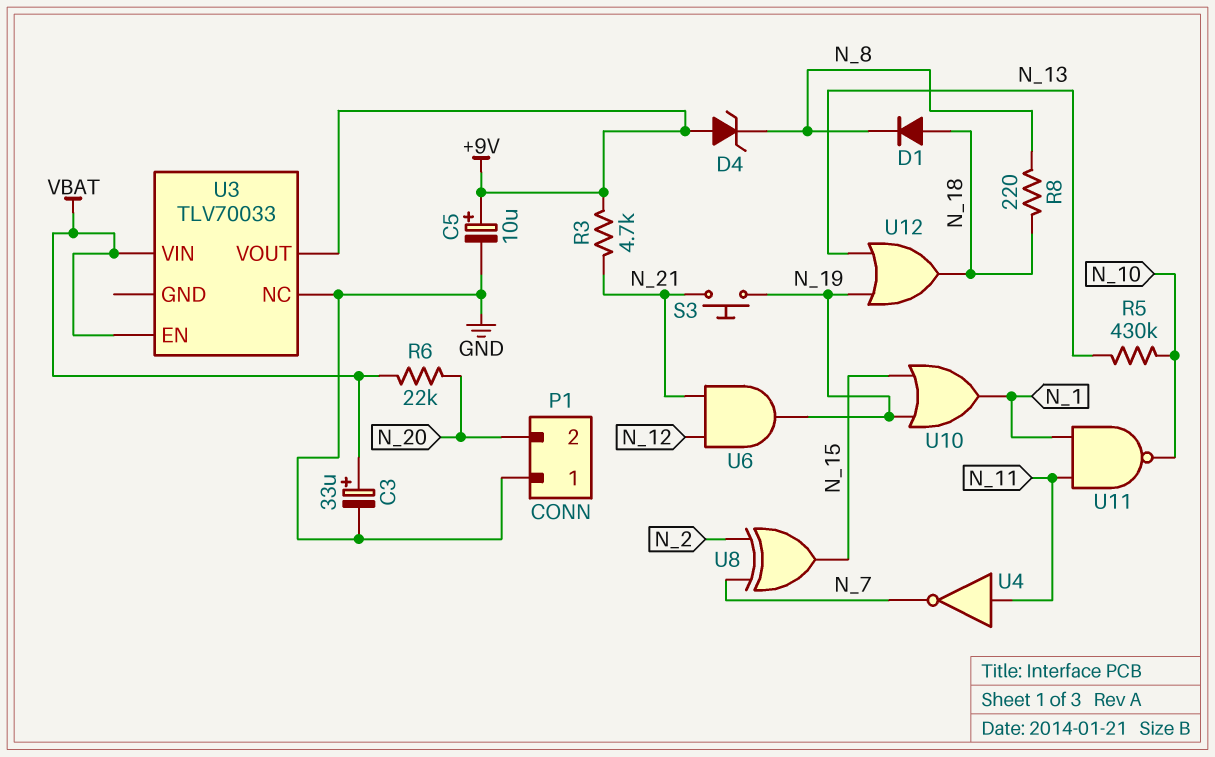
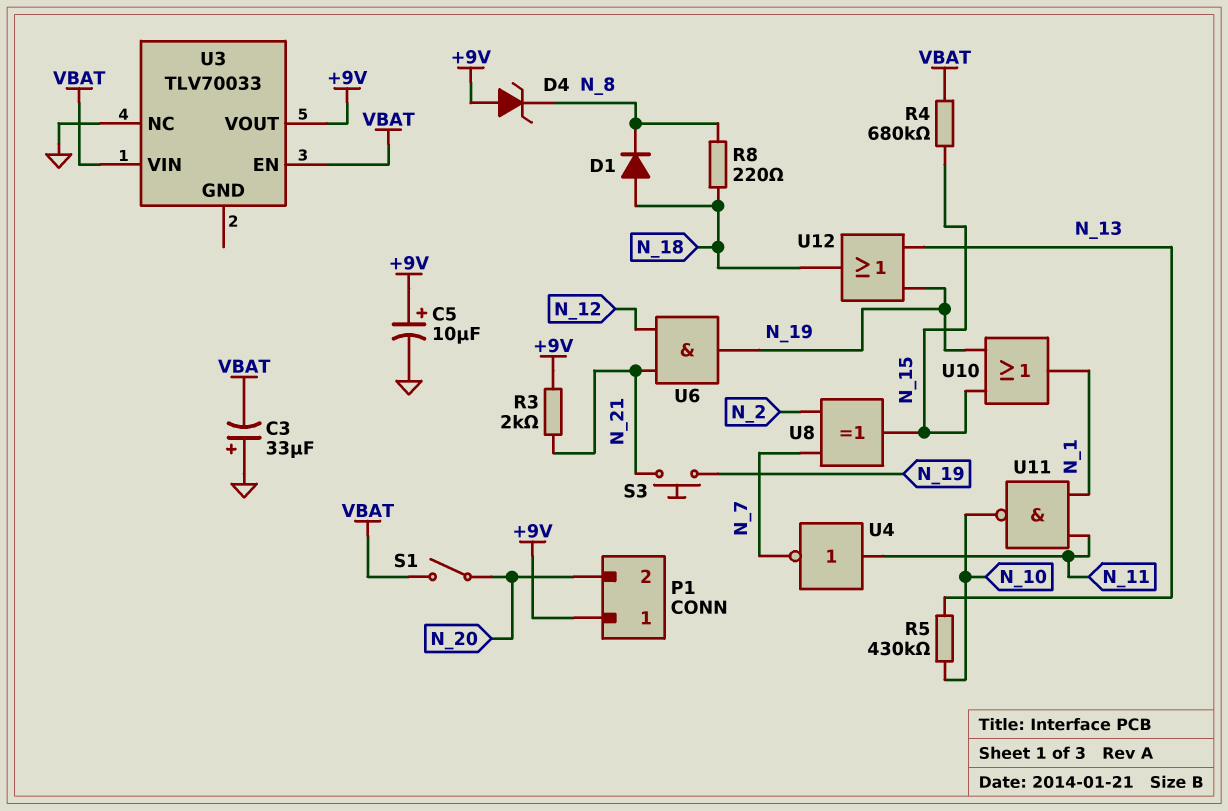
C3: 33uF (plus VBAT, minus GND) -> 33uF (plus GND, minus VBAT)
P1 pin 1: GND -> +9V
R3: 4.7k (+9V, N_21) -> 2k (+9V, N_21)
R4: none -> 680k (N_15, VBAT)
R6: 22k (N_20, VBAT) -> none
S1: none -> switch (N_20, VBAT)

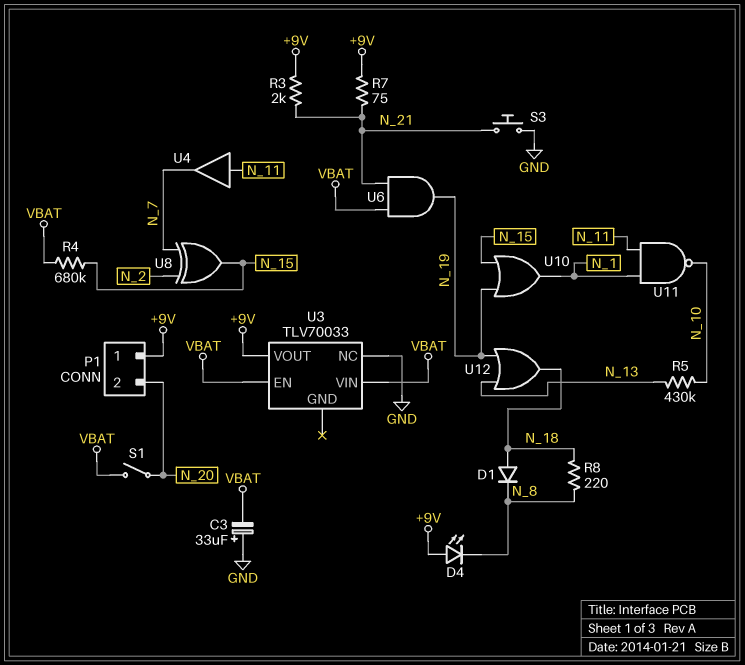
C5: 10uF (plus +9V, minus GND) -> none
D4: zener (A +9V, K N_8) -> LED (A +9V, K N_8)
R7: none -> 75 (+9V, N_21)
S3: button (N_19, N_21) -> button (GND, N_21)
U4: NOT (in N_11, out N_7) -> buffer (in N_11, out N_7)
U6: AND (in N_12, in N_21, out N_19) -> AND (in N_21, in VBAT, out N_19)

